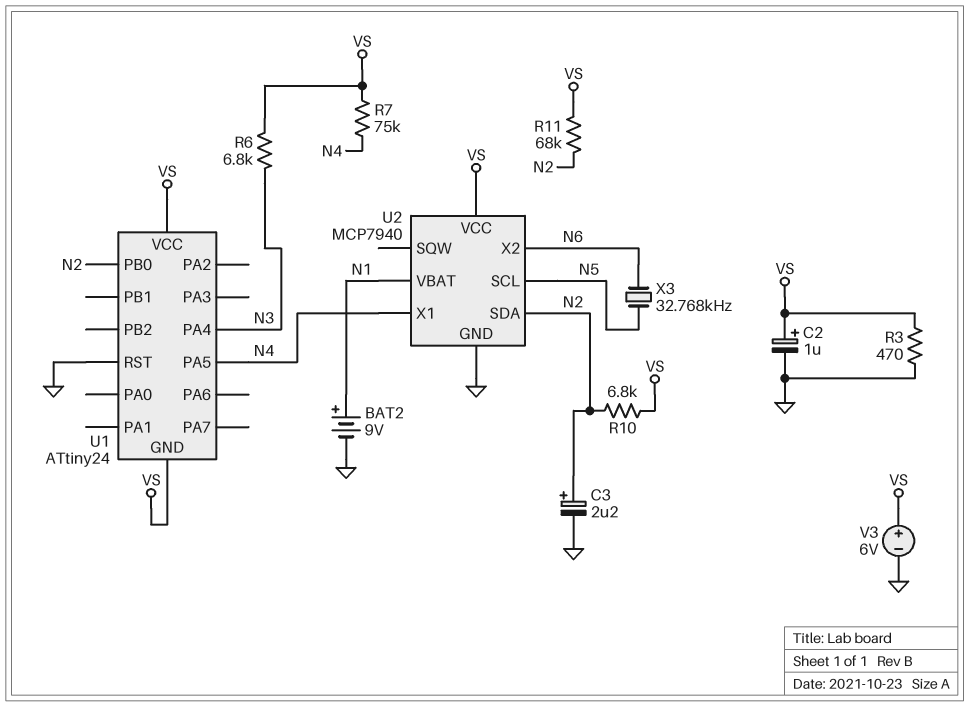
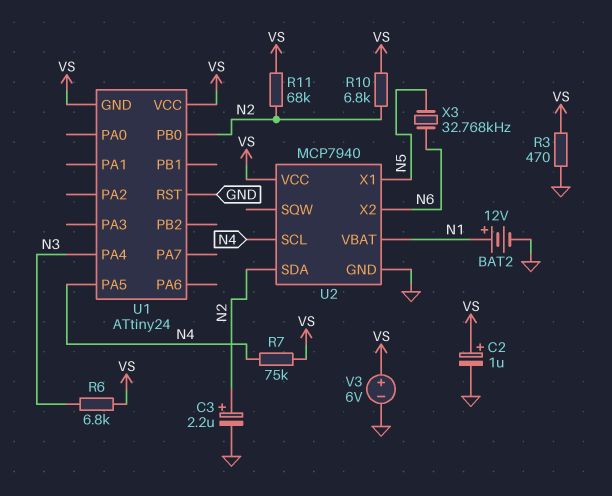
BAT2: 9V (plus N1, minus GND) -> 12V (plus N1, minus GND)
U2 pin SCL: N5 -> N4
U2 pin X1: N4 -> N5

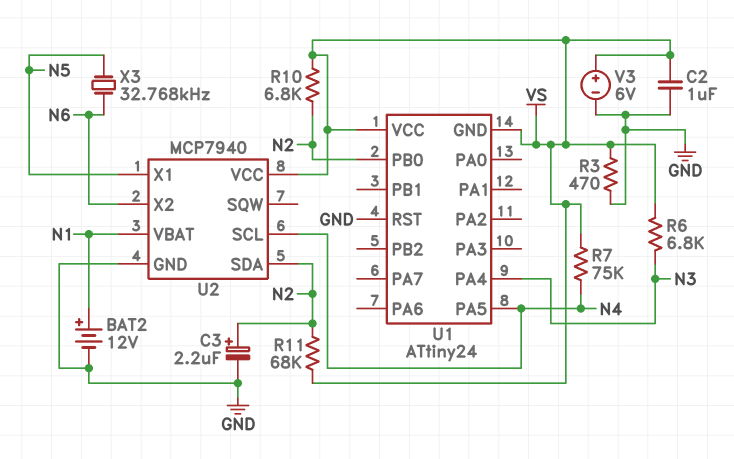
C2: 1uF (plus VS, minus GND) -> 1uF (GND, VS)

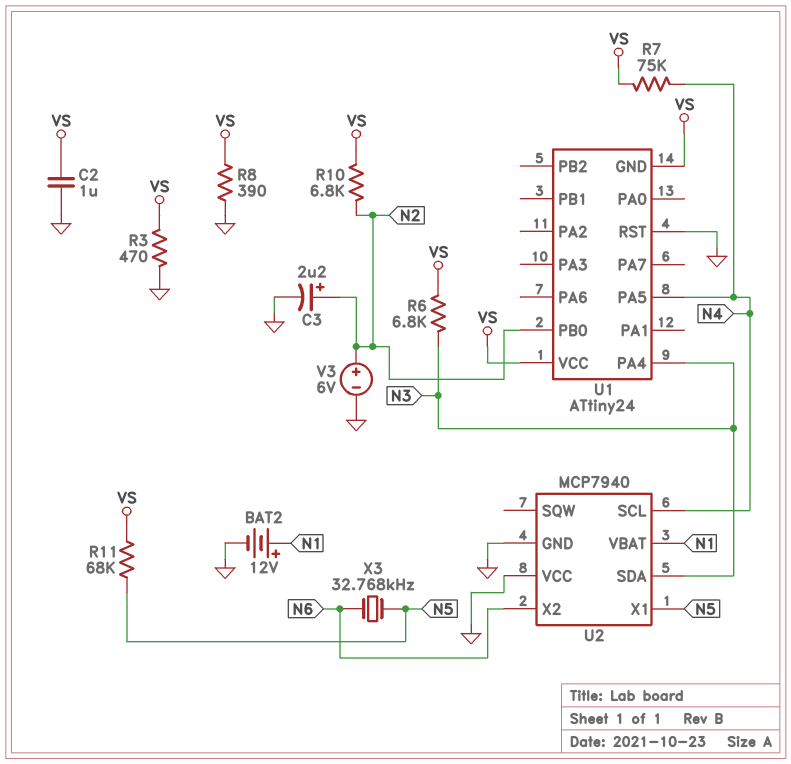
R8: none -> 390 (GND, VS)
R11: 68k (N2, VS) -> 68k (N5, VS)
U2 pin SDA: N2 -> N3
U2 pin VCC: VS -> GND
V3: 6V (plus VS, minus GND) -> 6V (plus N2, minus GND)

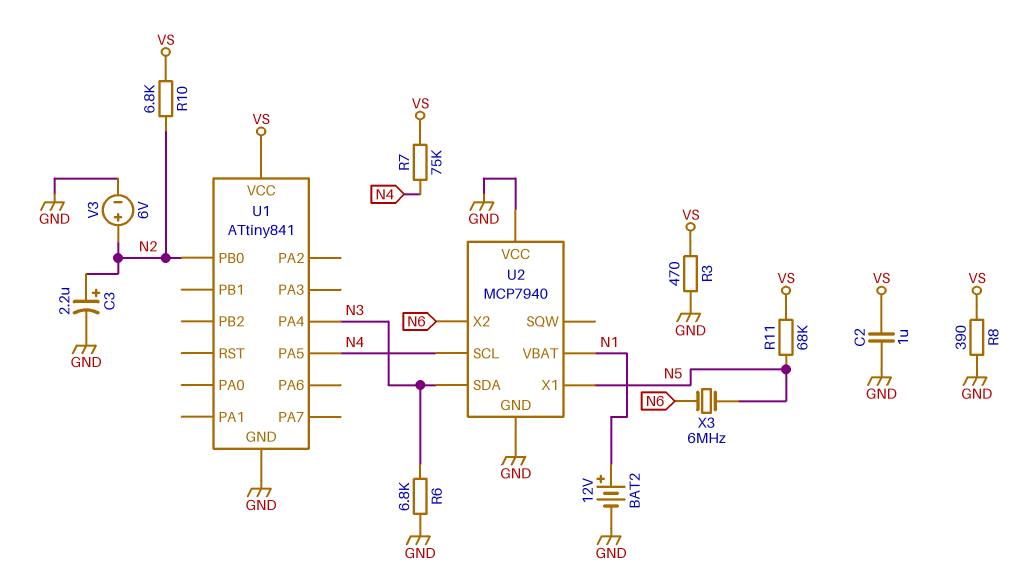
R6: 6.8k (N3, VS) -> 6.8k (GND, N3)
U1: ATtiny24 -> ATtiny841
U1 pin GND: VS -> GND
U1 pin RST: GND -> none
X3: 32.768kHz (N5, N6) -> 6MHz (N5, N6)

